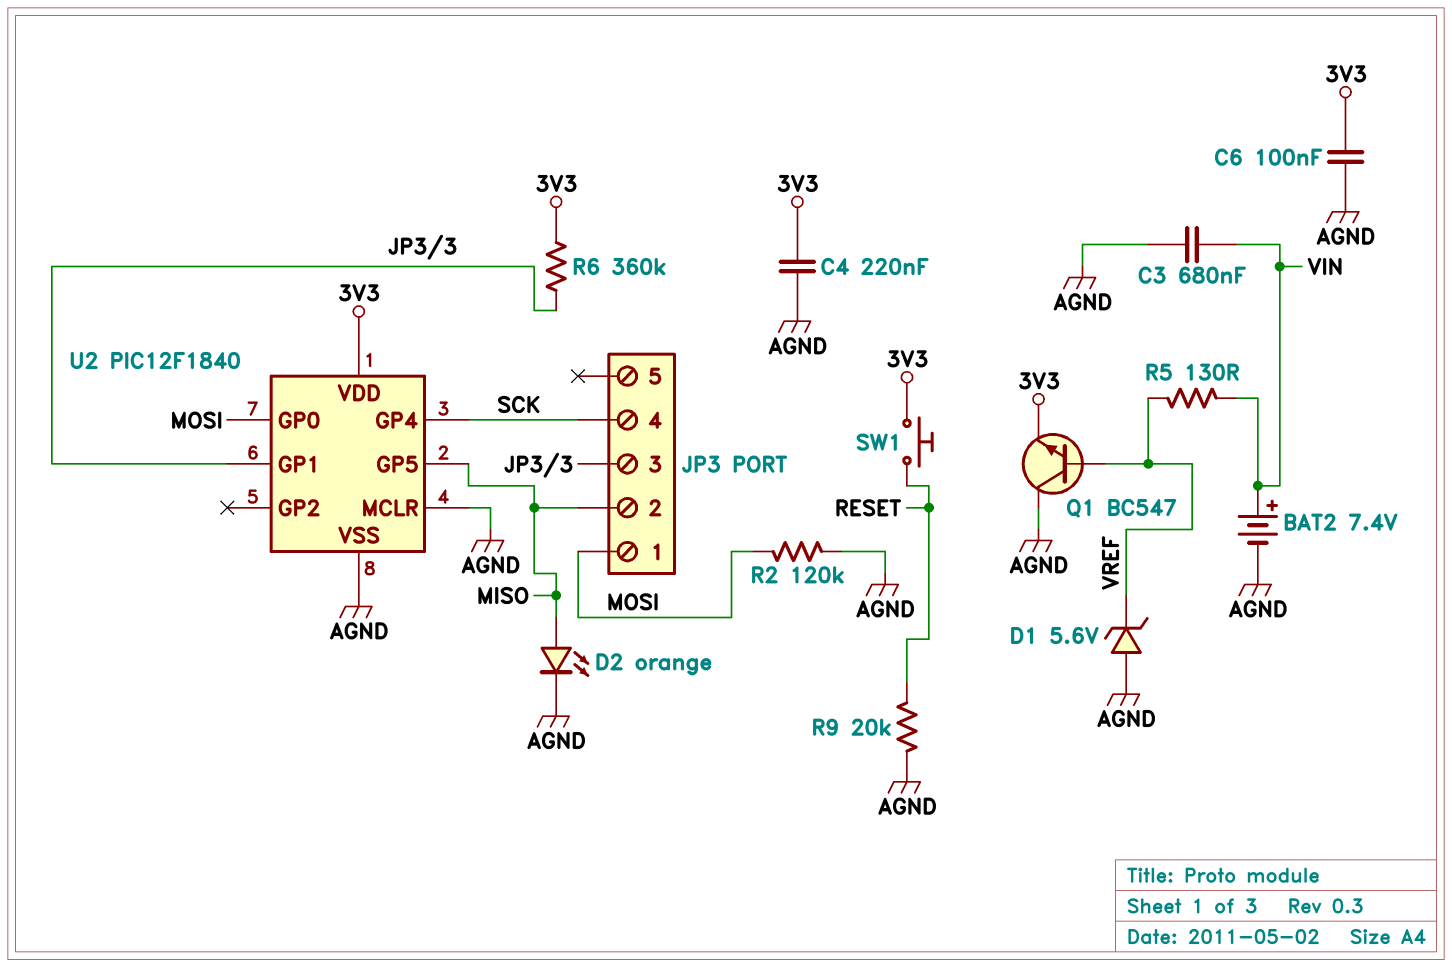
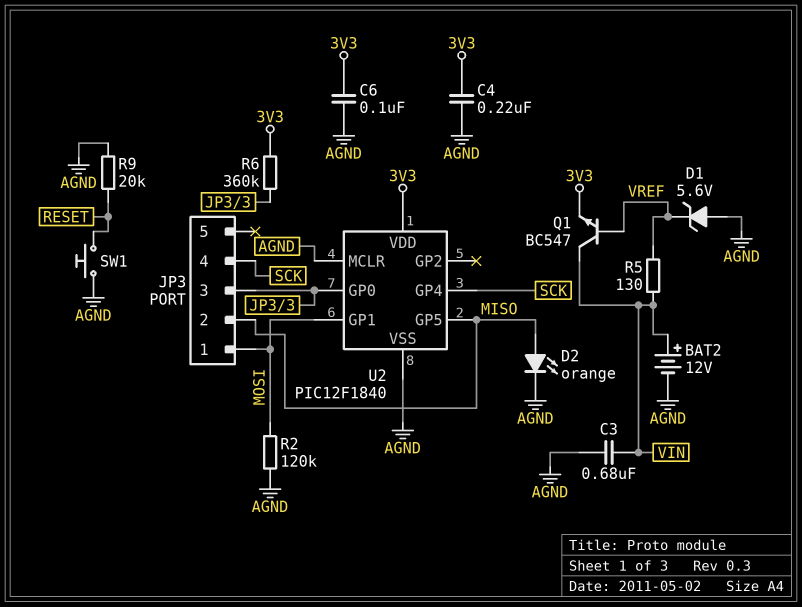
BAT2: 7.4V (plus VIN, minus AGND) -> 12V (plus VIN, minus AGND)
Q1: NPN BC547 (B VREF, C AGND, E 3V3) -> NPN BC547 (B VREF, C VIN, E 3V3)
SW1: button (3V3, RESET) -> button (AGND, RESET)
U2 pin GP0: MOSI -> JP3/3
U2 pin GP1: JP3/3 -> MOSI

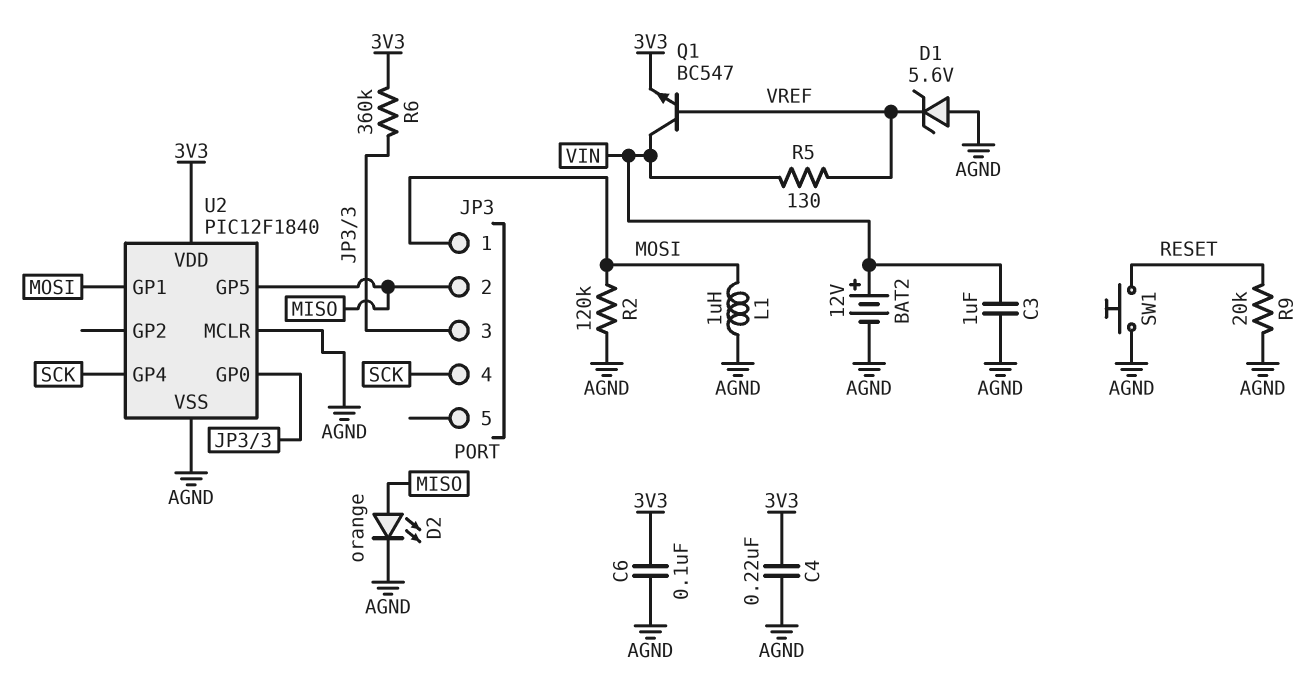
C3: 680nF (AGND, VIN) -> 1uF (AGND, VIN)
L1: none -> 1uH (AGND, MOSI)

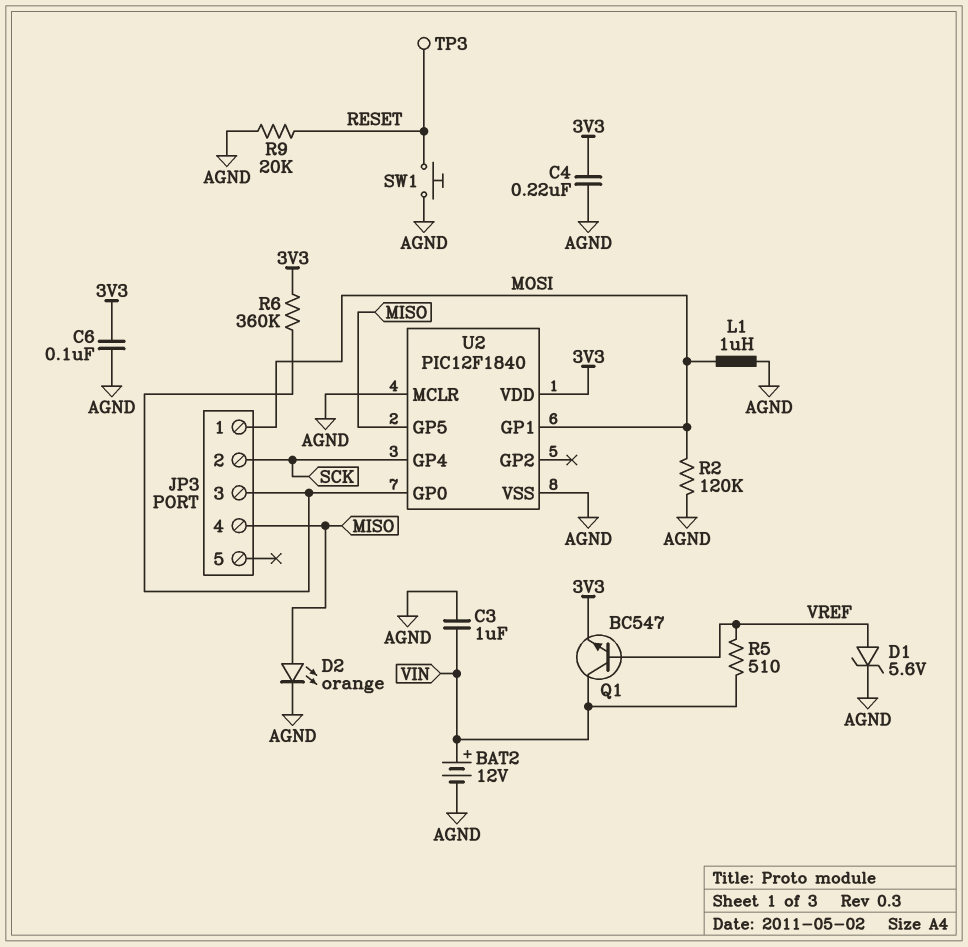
D1: zener 5.6V (A AGND, K VREF) -> zener 5.6V (A VREF, K AGND)
JP3 pin 2: MISO -> SCK
JP3 pin 4: SCK -> MISO
R5: 130 (VIN, VREF) -> 510 (VIN, VREF)
TP3: none -> test point (RESET)

